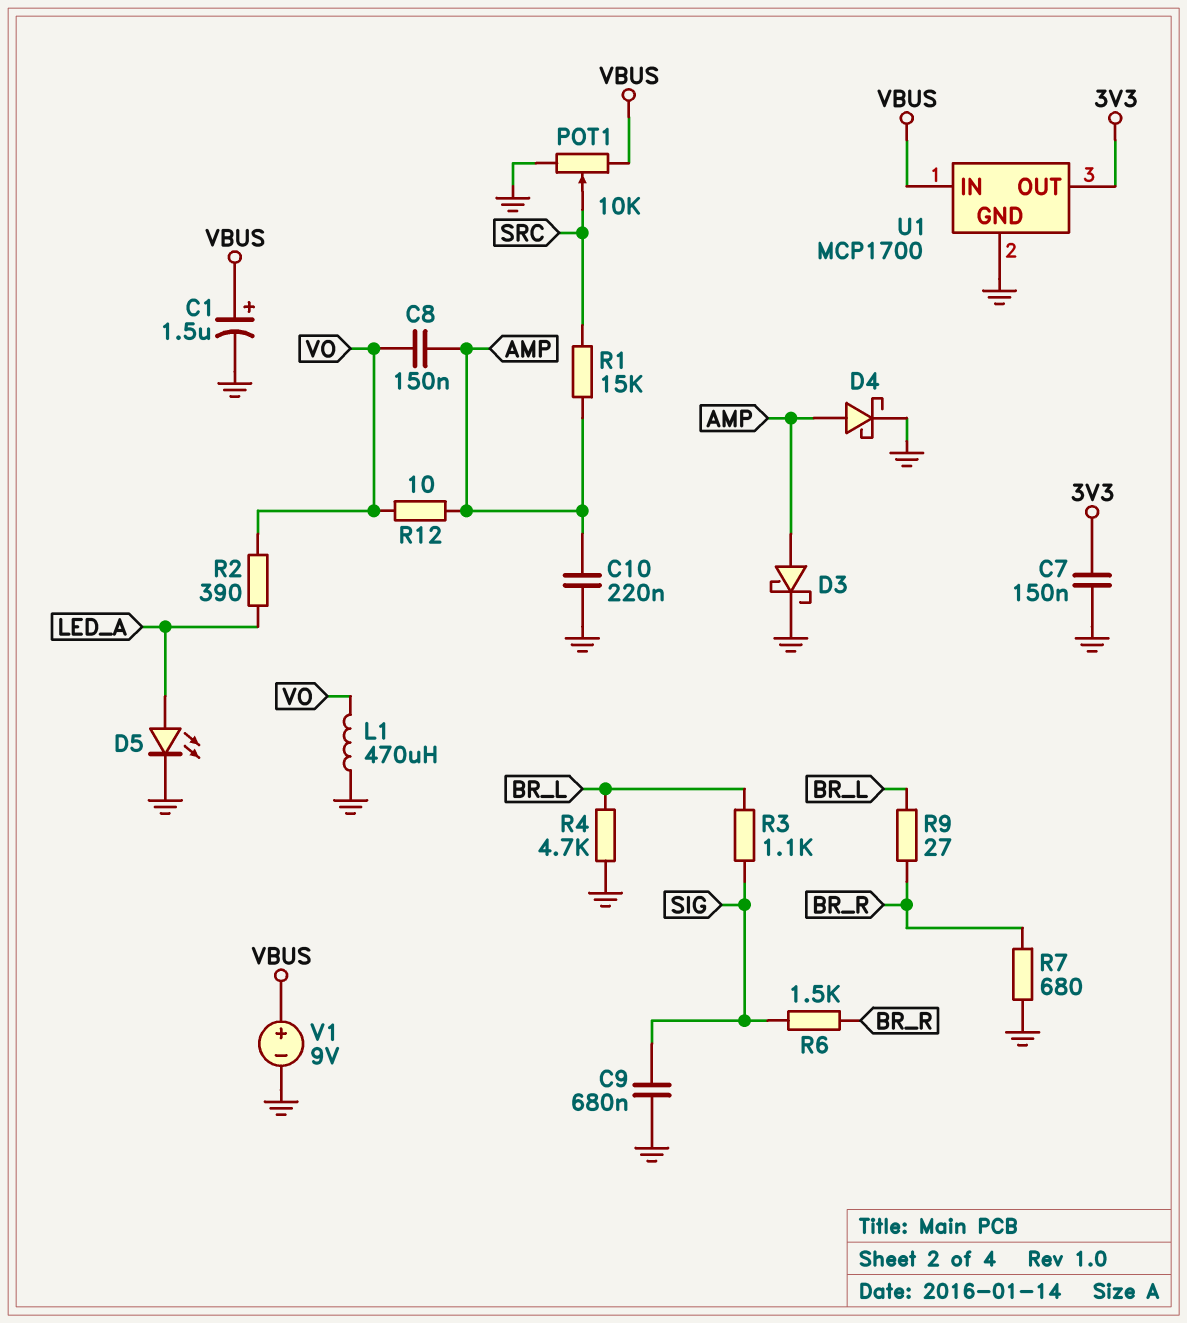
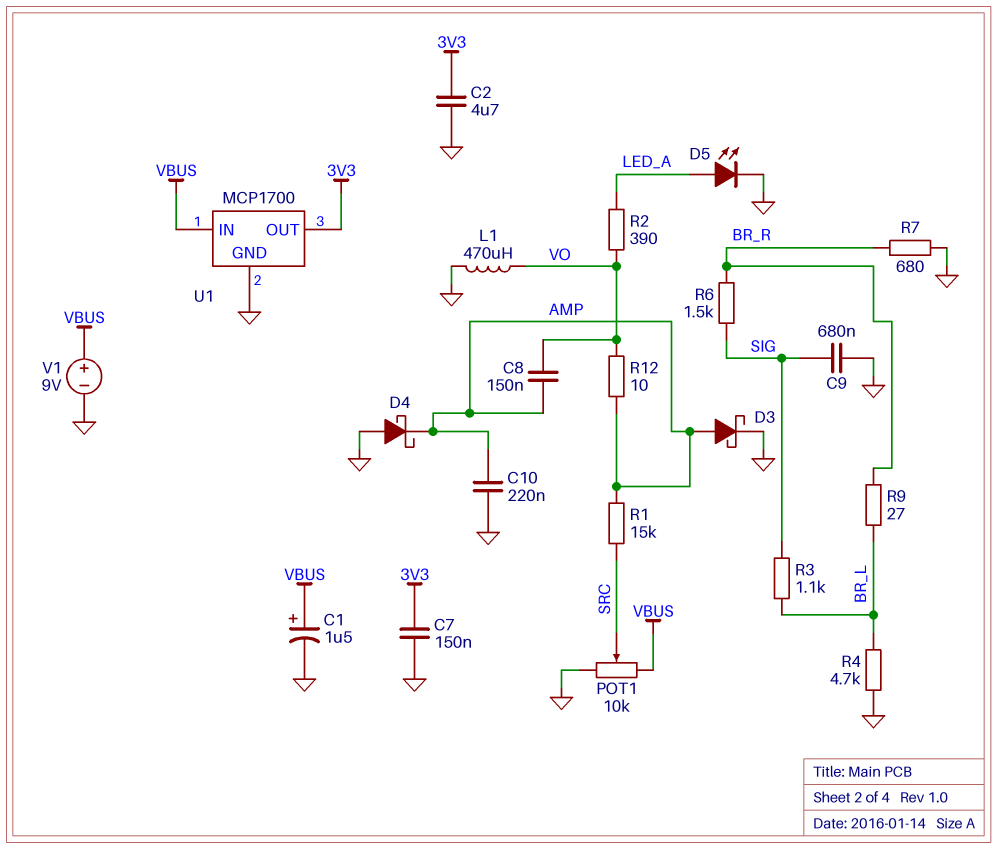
C2: none -> 4.7uF (3V3, GND)
D4: schottky (A AMP, K GND) -> schottky (A GND, K AMP)

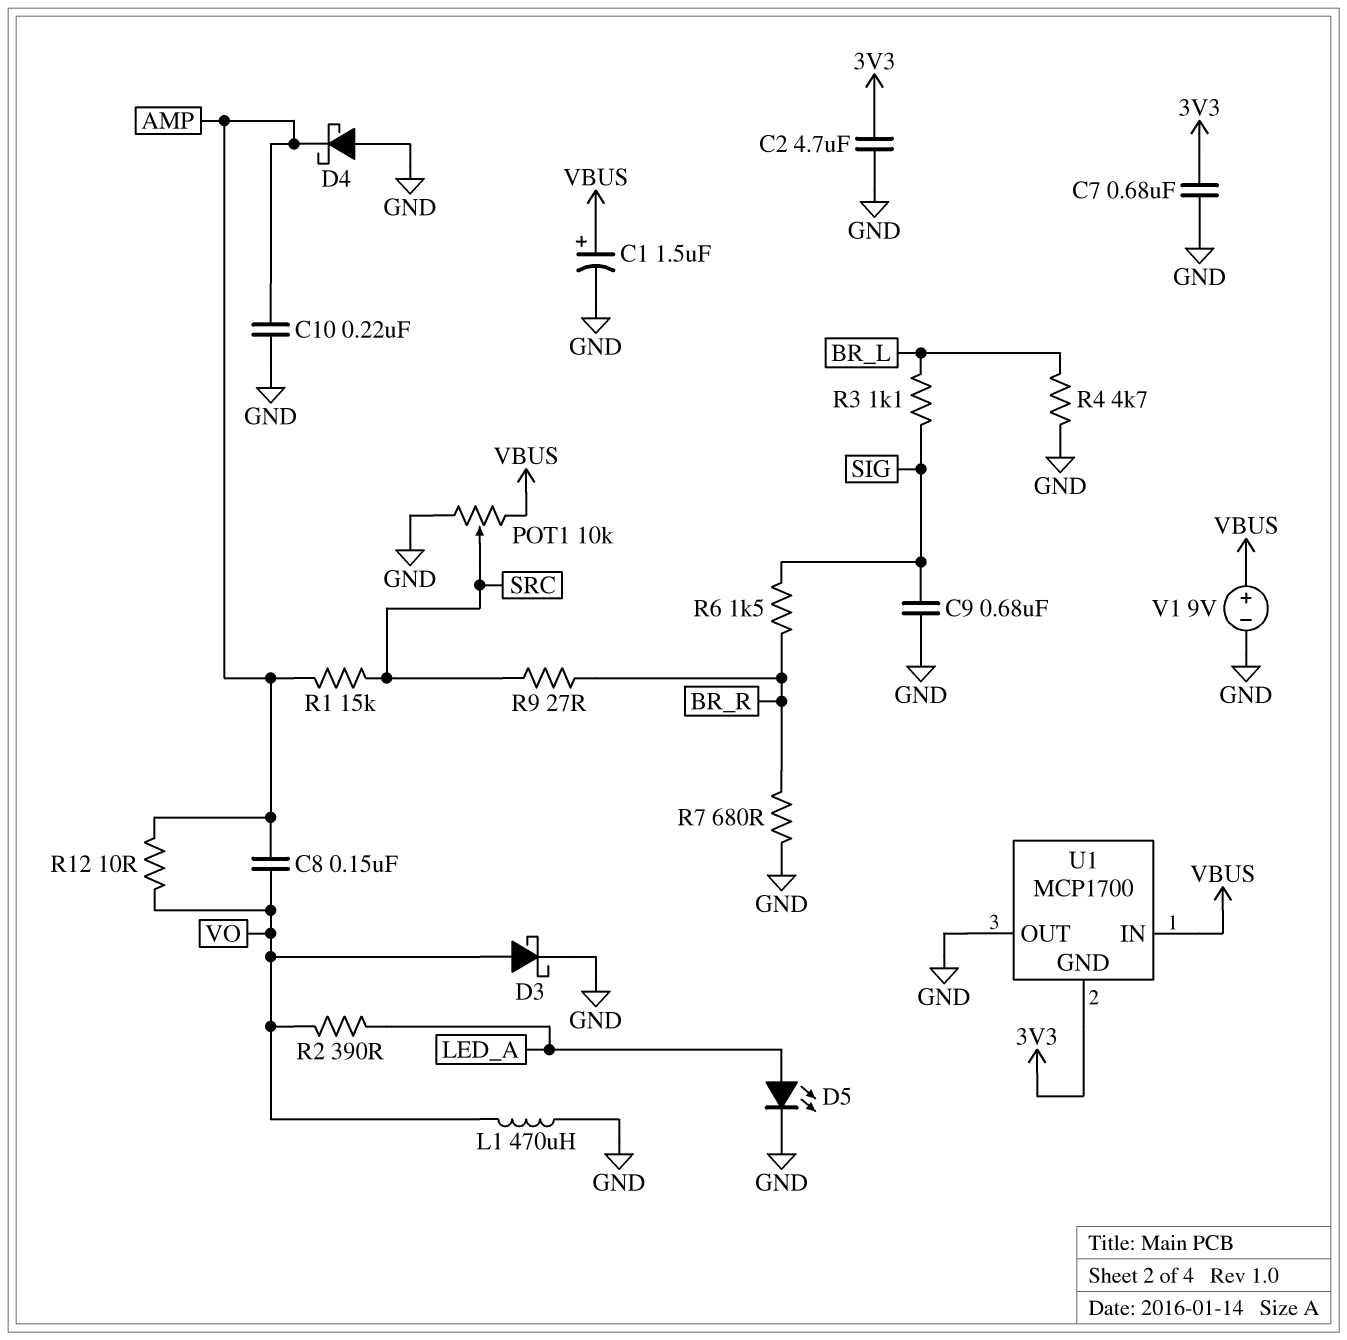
C7: 150nF (3V3, GND) -> 680nF (3V3, GND)
D3: schottky (A AMP, K GND) -> schottky (A VO, K GND)
R9: 27 (BR_L, BR_R) -> 27 (BR_R, SRC)
U1 pin GND: GND -> 3V3
U1 pin OUT: 3V3 -> GND

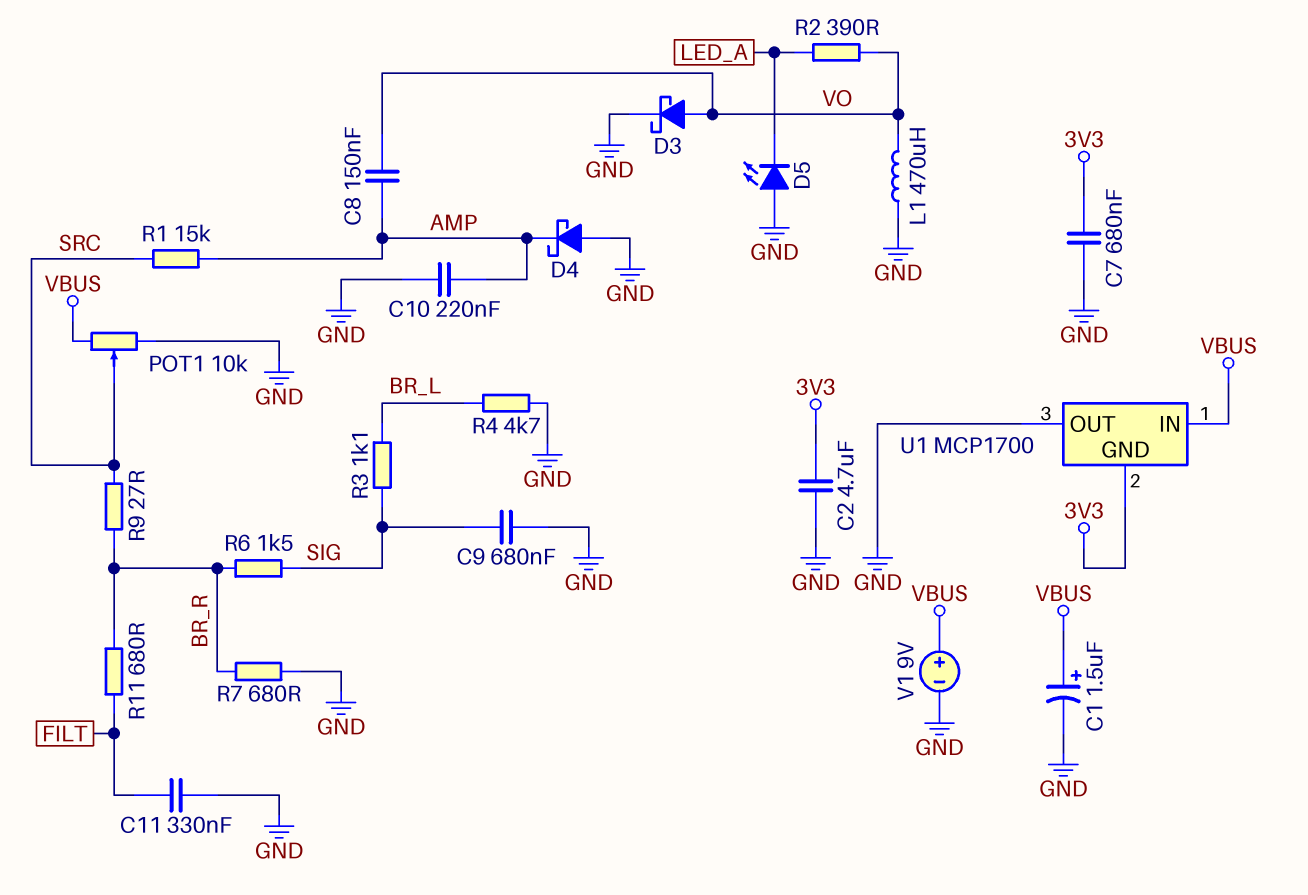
C11: none -> 330nF (FILT, GND)
D5: LED (A LED_A, K GND) -> LED (A GND, K LED_A)
R11: none -> 680 (BR_R, FILT)
R12: 10 (AMP, VO) -> none

